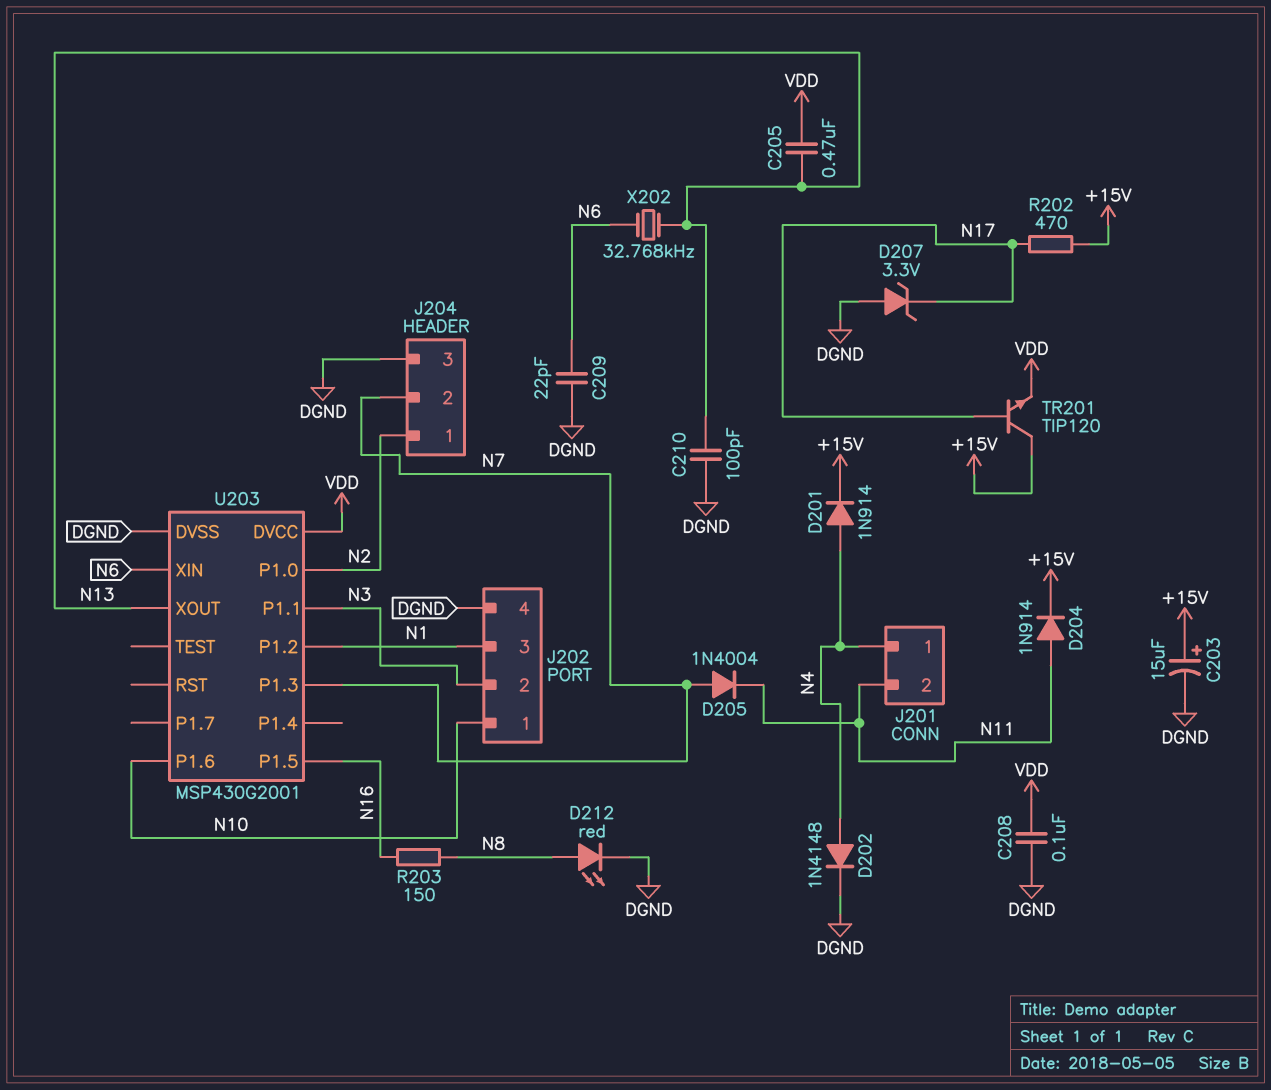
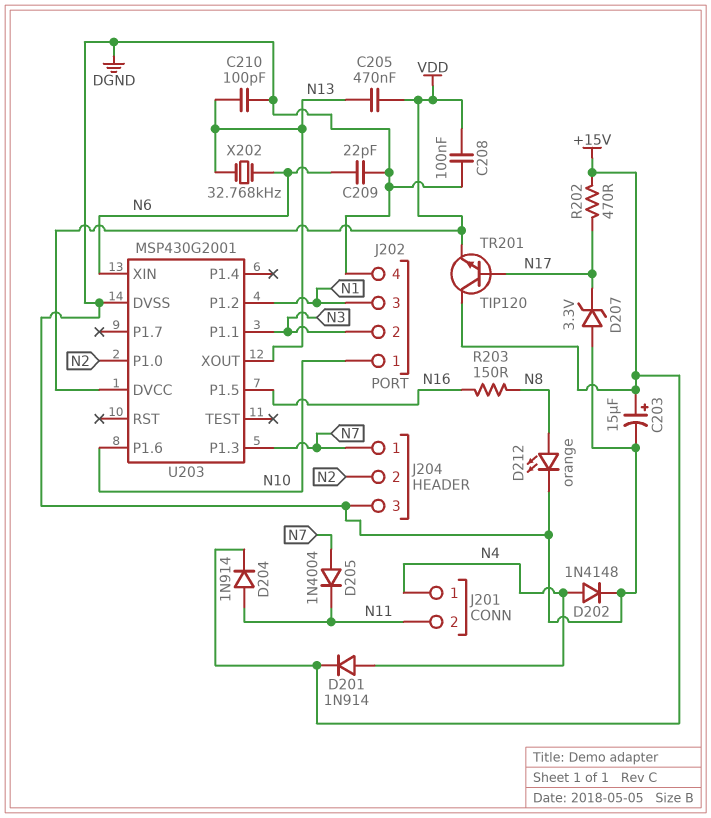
D212: LED red (A N8, K DGND) -> LED orange (A N8, K DGND)
J204 pin 1: N2 -> N7
J204 pin 2: N7 -> N2

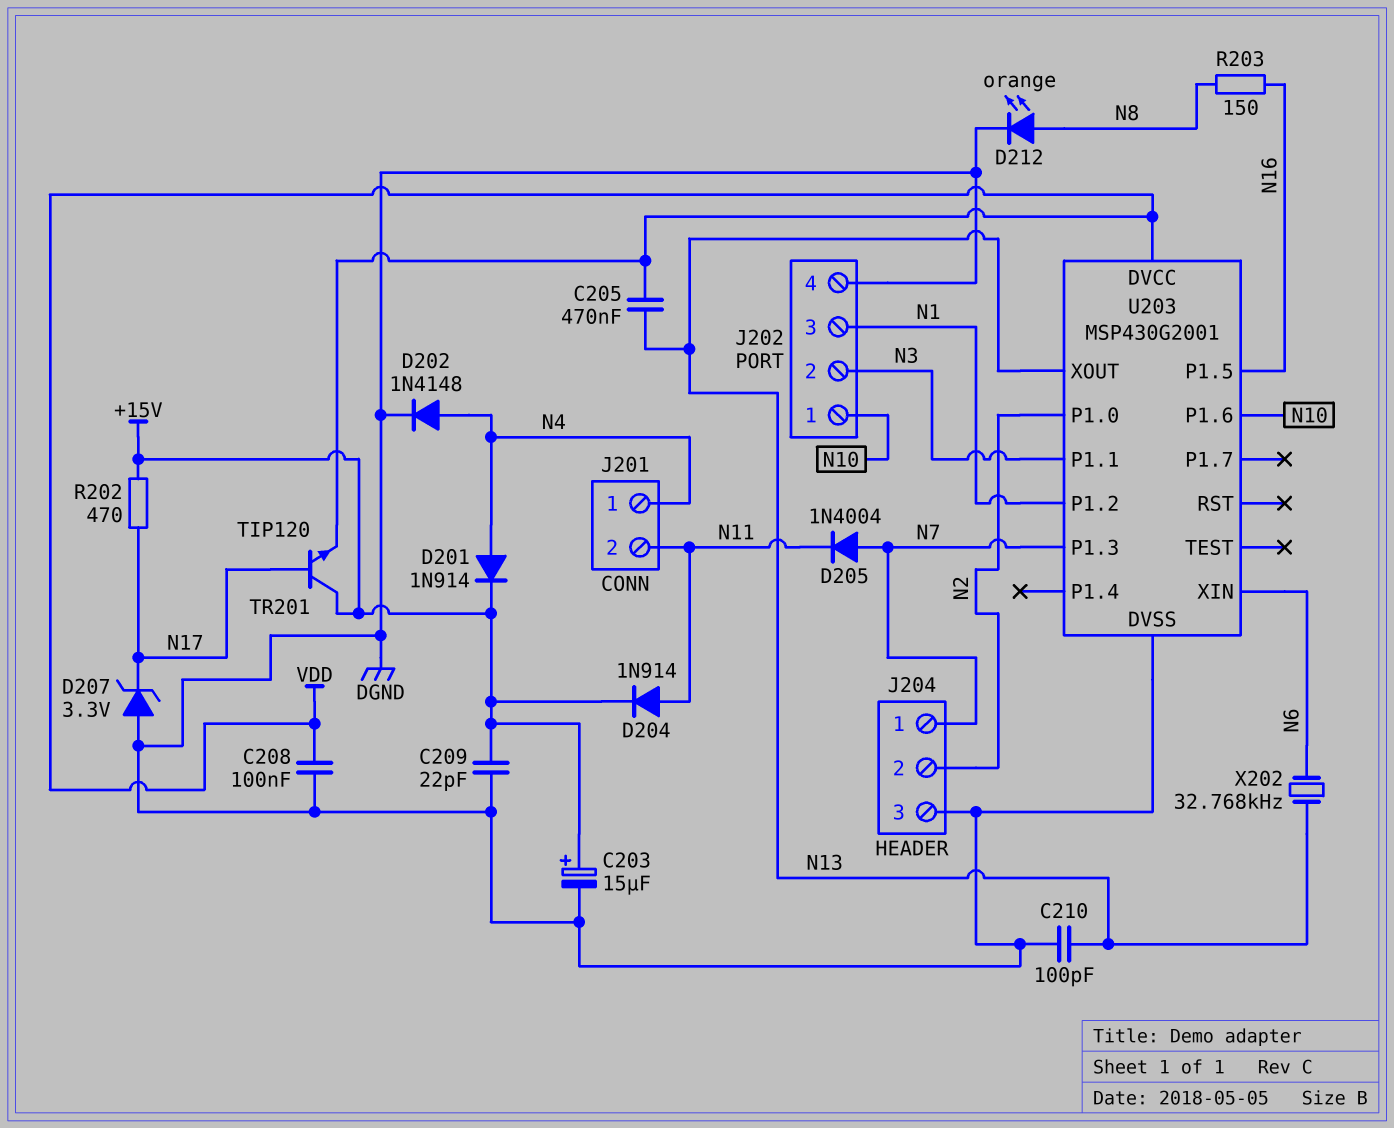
C209: 22pF (DGND, N6) -> 22pF (+15V, DGND)

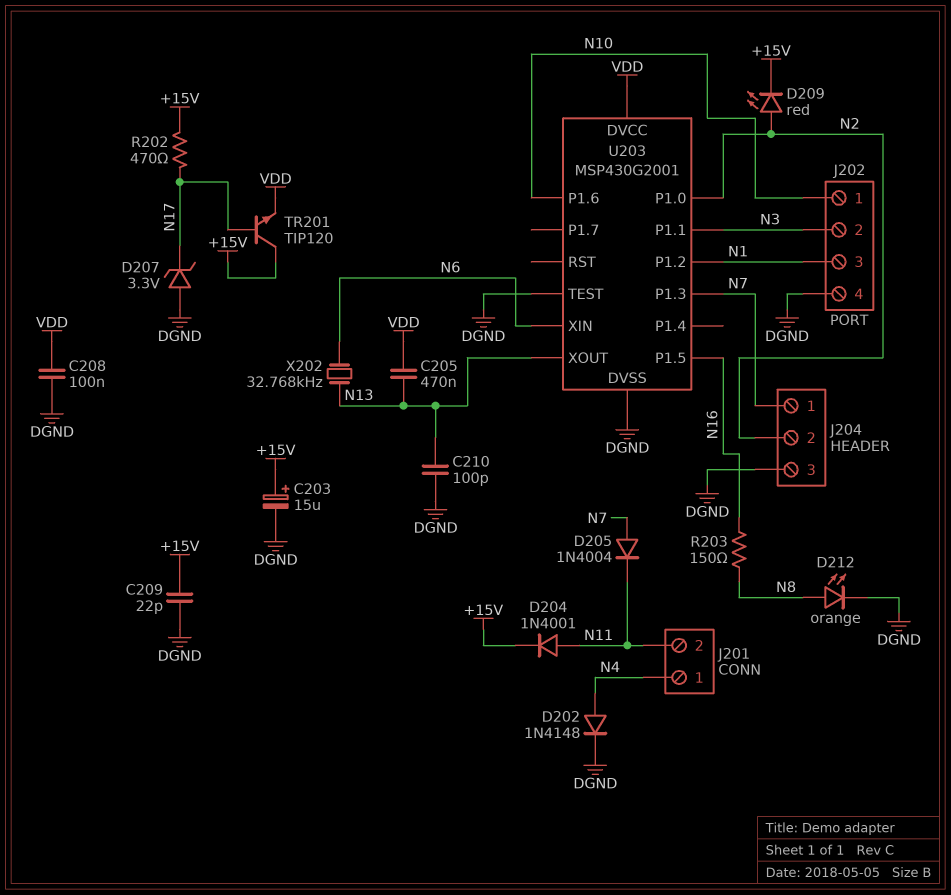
D201: diode 1N914 (A N4, K +15V) -> none
D204: diode 1N914 (A N11, K +15V) -> diode 1N4001 (A N11, K +15V)
D209: none -> LED red (A N2, K +15V)
U203 pin TEST: none -> DGND

